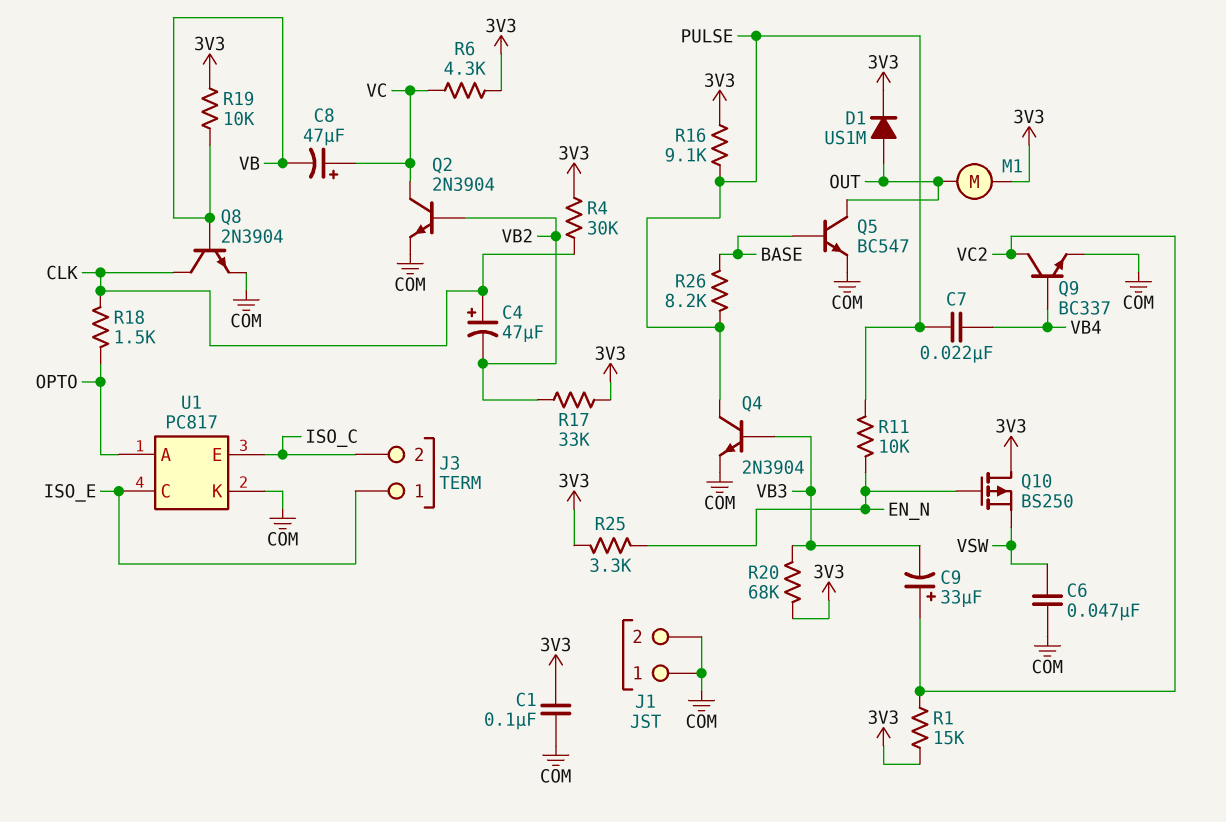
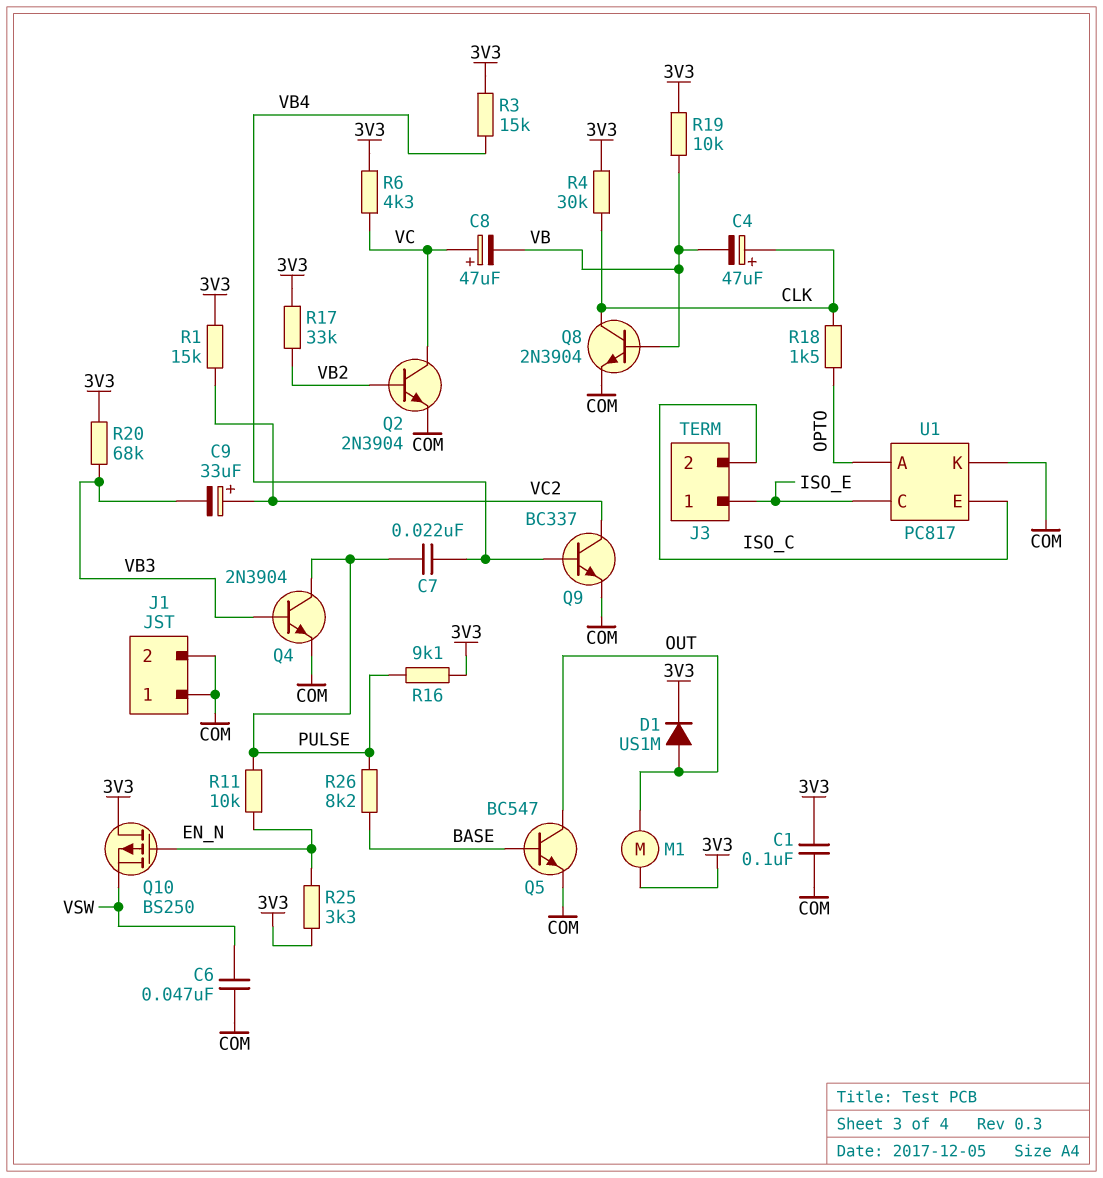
C4: 47uF (plus CLK, minus VB2) -> 47uF (plus CLK, minus VB)
R3: none -> 15k (3V3, VB4)

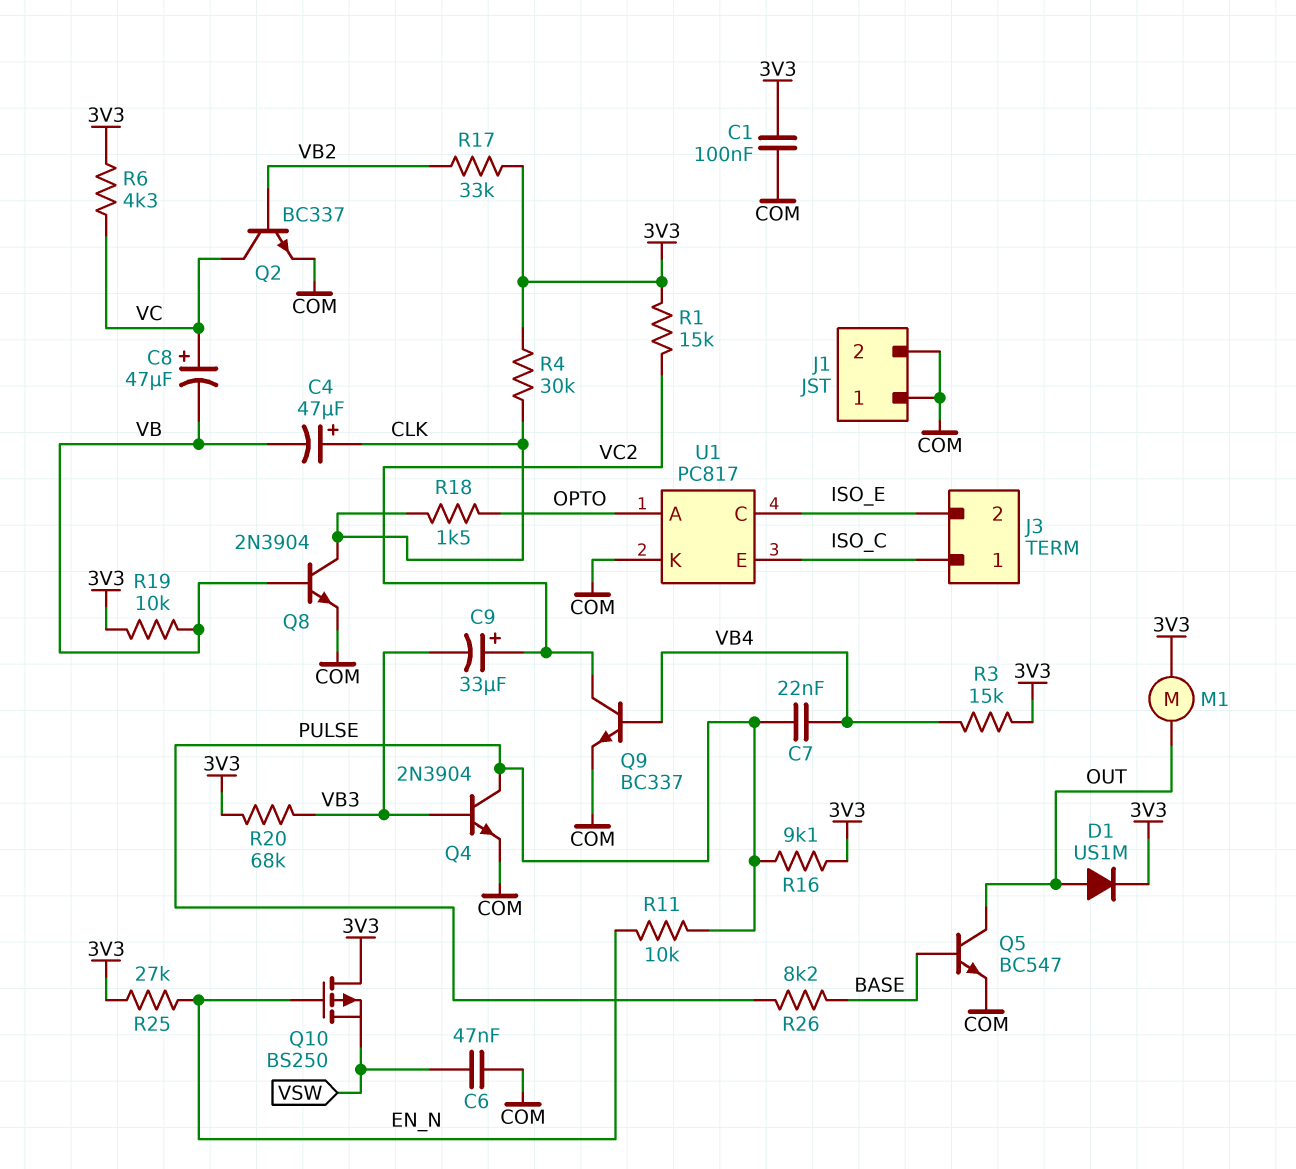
J3 pin 1: ISO_E -> ISO_C
J3 pin 2: ISO_C -> ISO_E
Q2: NPN 2N3904 (B VB2, C VC, E COM) -> NPN BC337 (B VB2, C VC, E COM)
R25: 3.3k (3V3, EN_N) -> 27k (3V3, EN_N)

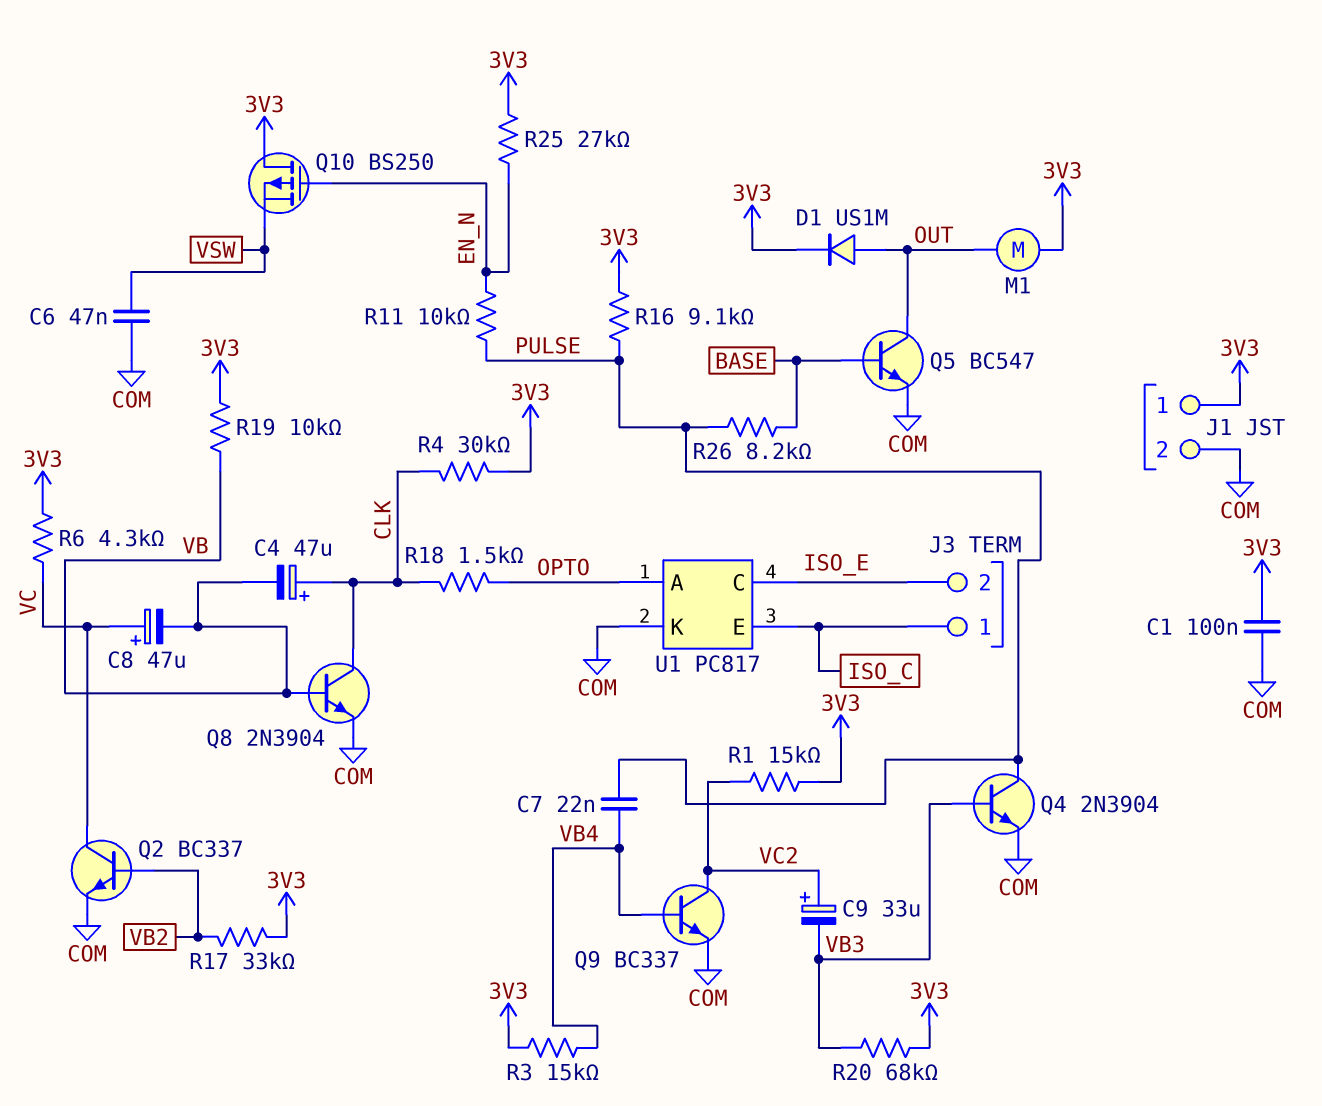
J1 pin 1: COM -> 3V3

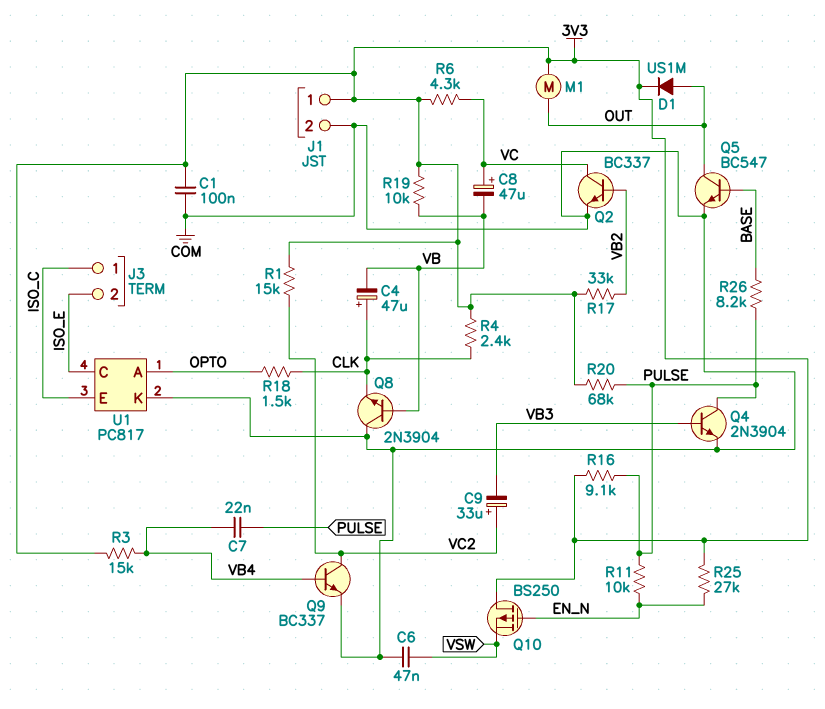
Q8: NPN 2N3904 (B VB, C CLK, E COM) -> NPN 2N3904 (B VB, C COM, E CLK)
R4: 30k (3V3, CLK) -> 2.4k (3V3, CLK)
R20: 68k (3V3, VB3) -> 68k (3V3, PULSE)

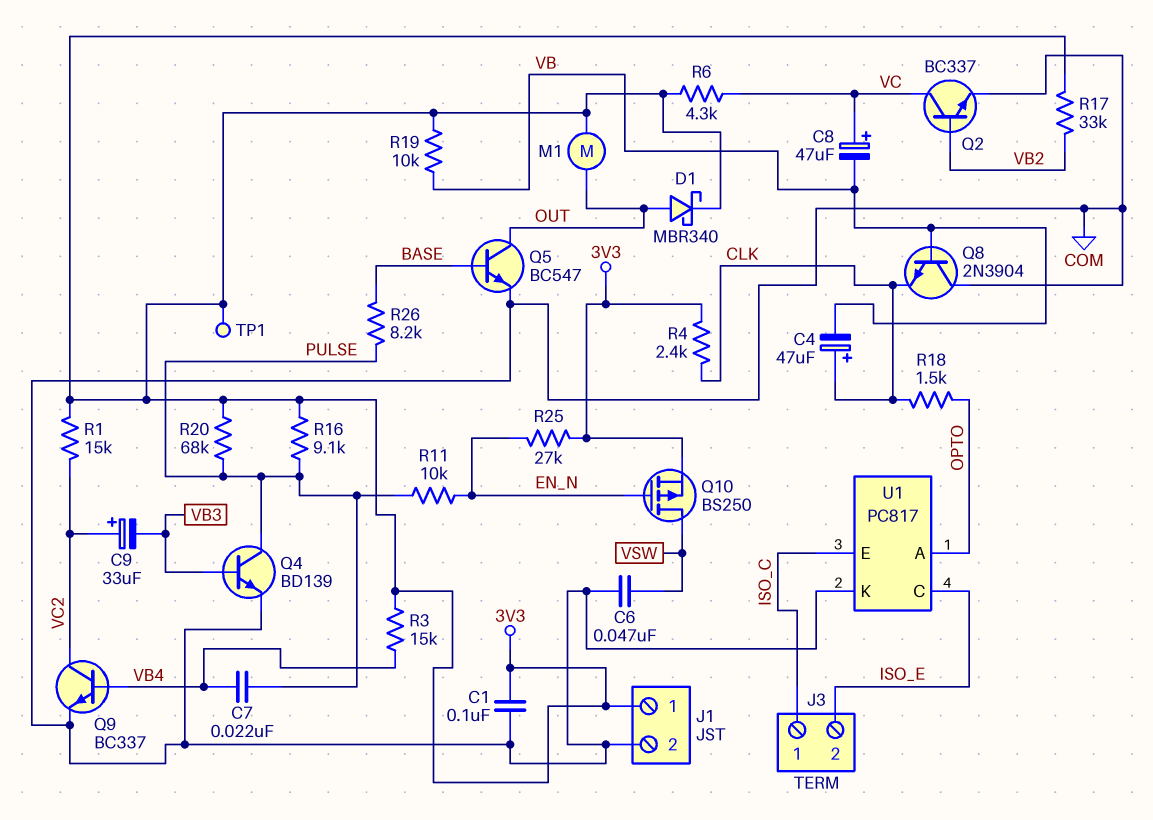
D1: diode US1M (A OUT, K 3V3) -> schottky MBR340 (A OUT, K 3V3)
Q4: NPN 2N3904 (B VB3, C PULSE, E COM) -> NPN BD139 (B VB3, C PULSE, E COM)
Q10: PMOS BS250 (G EN_N, D 3V3, S VSW) -> PMOS BS250 (G EN_N, D VSW, S 3V3)
TP1: none -> test point (3V3)

